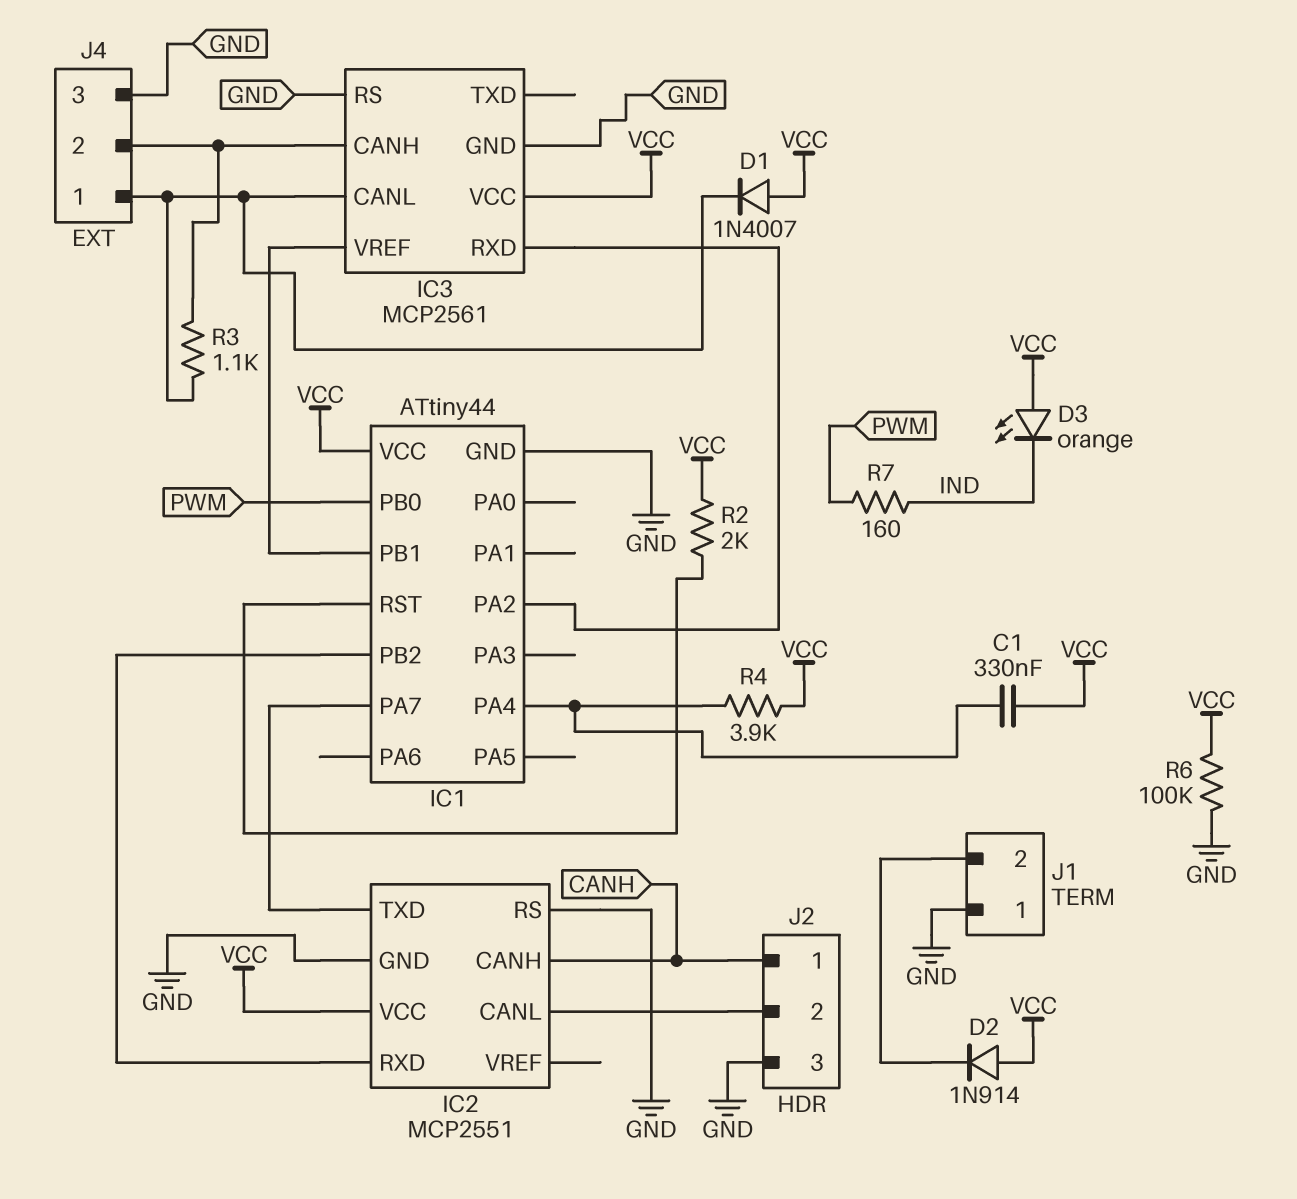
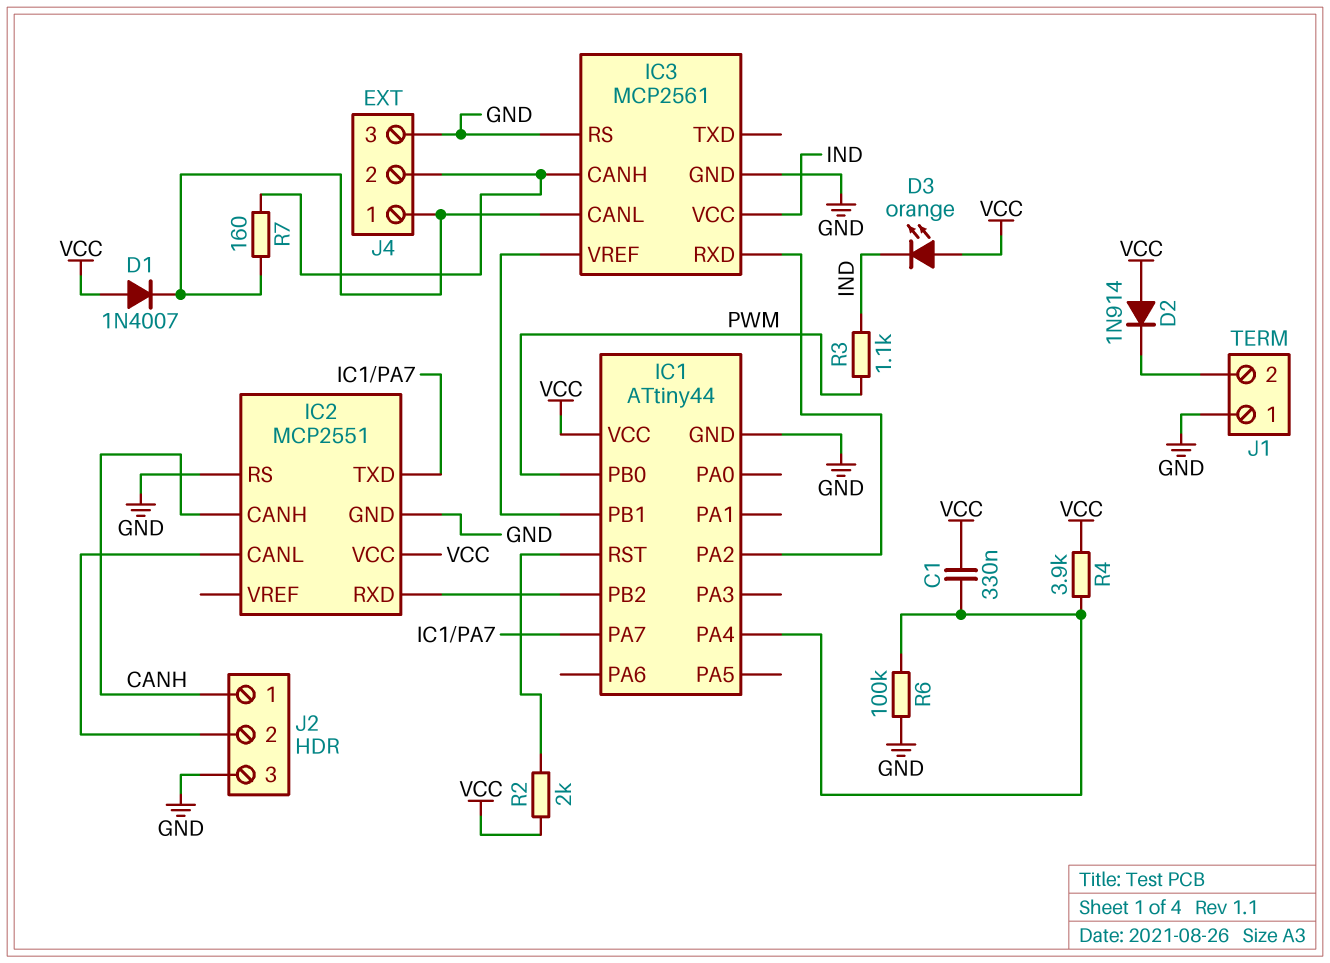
IC3 pin VCC: VCC -> IND
R3: 1.1k (IC3/CANH, IC3/CANL) -> 1.1k (IND, PWM)
R6: 100k (GND, VCC) -> 100k (GND, IC1/PA4)
R7: 160 (IND, PWM) -> 160 (IC3/CANH, IC3/CANL)

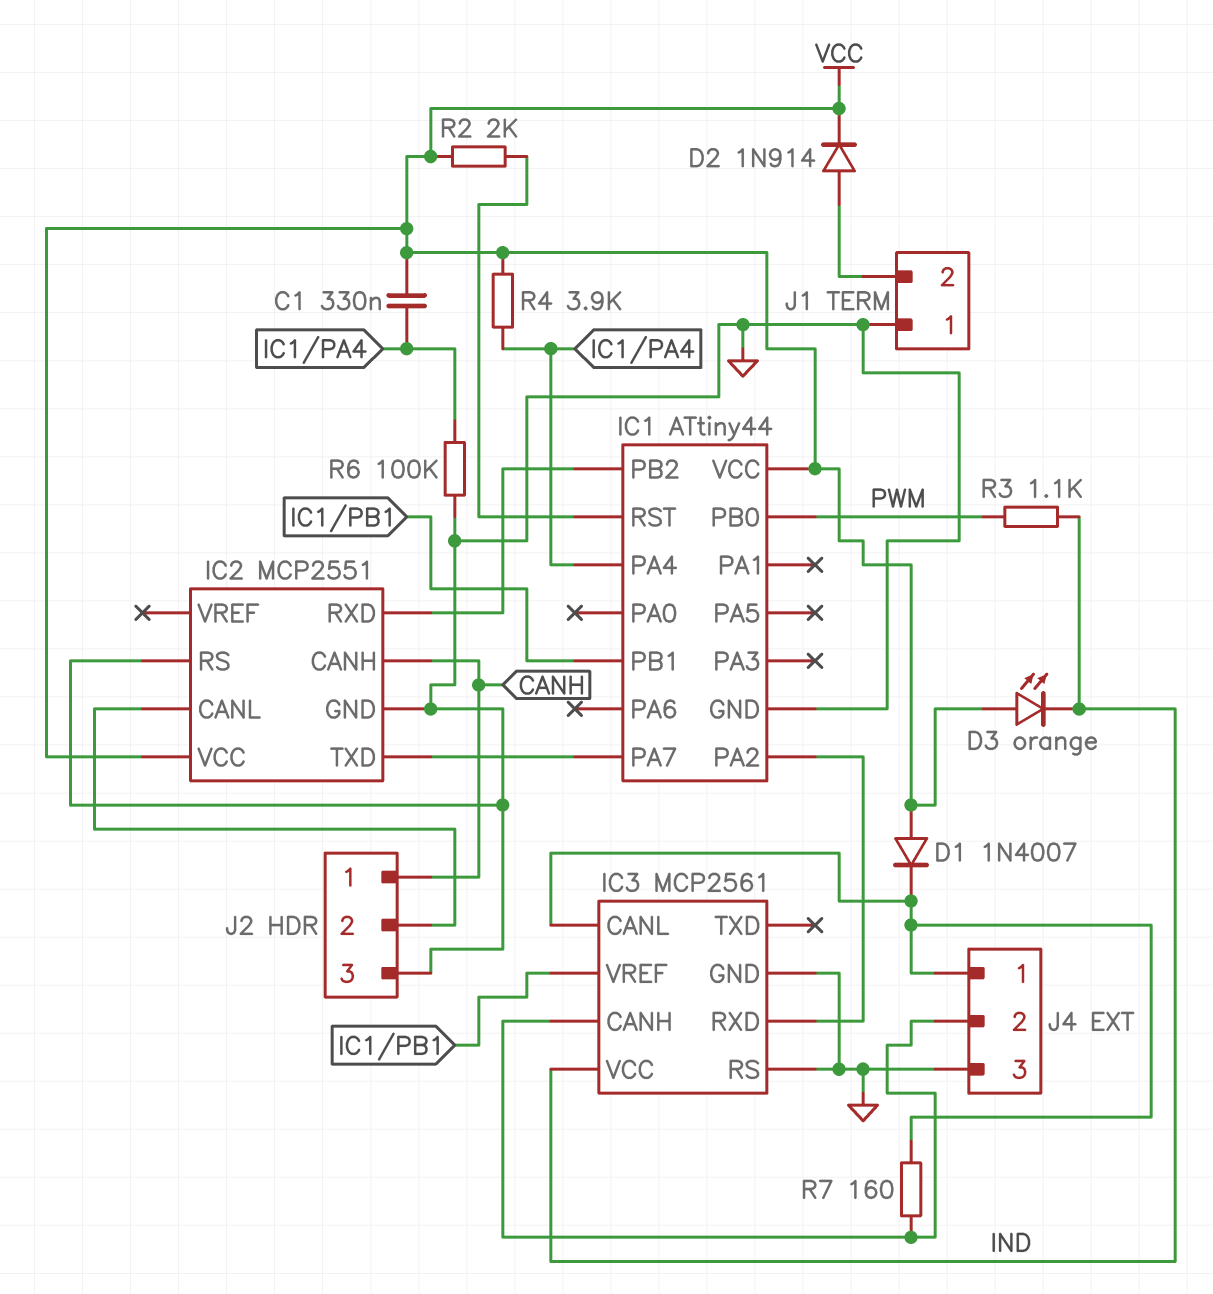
D2: diode 1N914 (A VCC, K J1/2) -> diode 1N914 (A J1/2, K VCC)

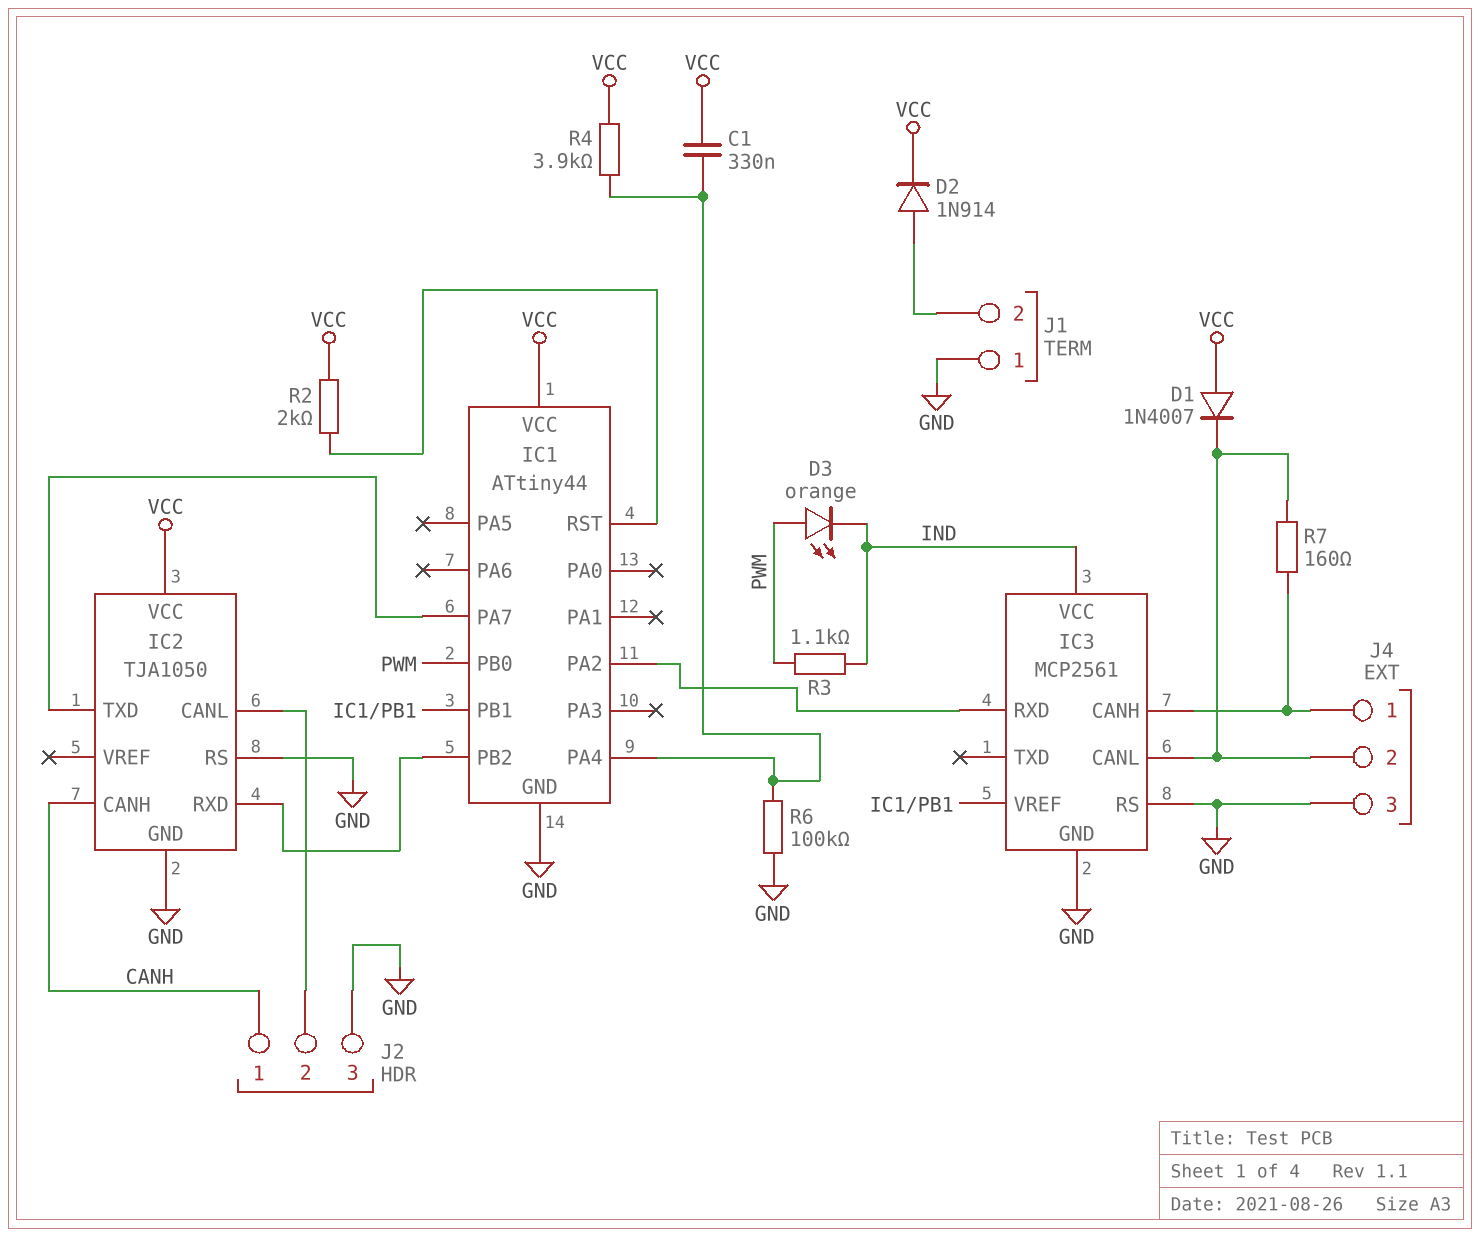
D3: LED orange (A VCC, K IND) -> LED orange (A PWM, K IND)
IC2: MCP2551 -> TJA1050
J4 pin 1: IC3/CANL -> IC3/CANH
J4 pin 2: IC3/CANH -> IC3/CANL

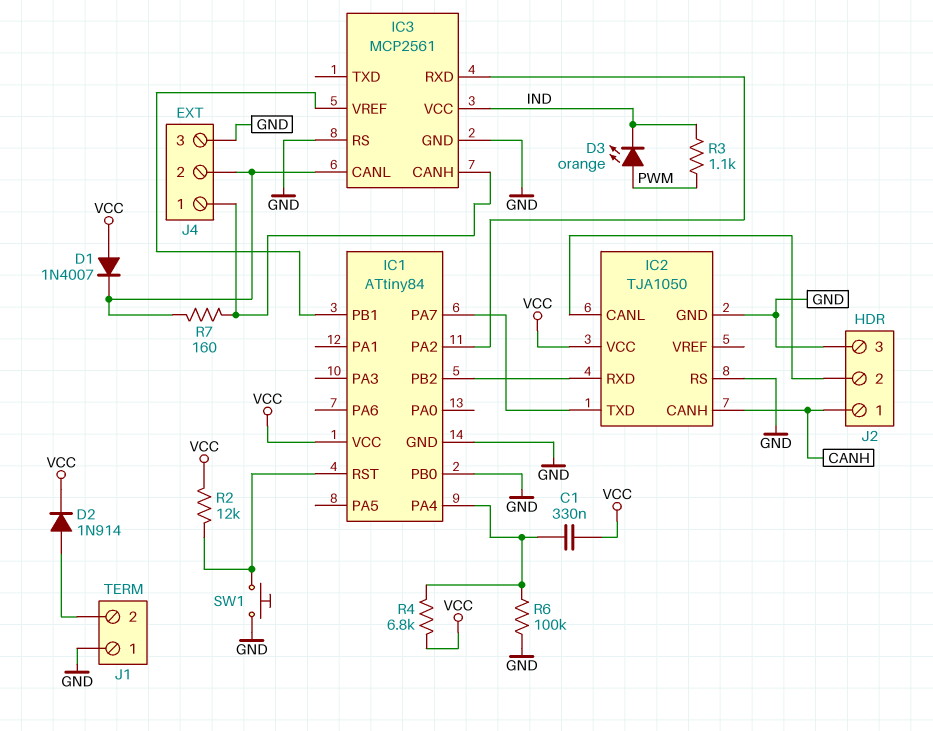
IC1: ATtiny44 -> ATtiny84
IC1 pin PB0: PWM -> GND
R2: 2k (IC1/RST, VCC) -> 12k (IC1/RST, VCC)
R4: 3.9k (IC1/PA4, VCC) -> 6.8k (IC1/PA4, VCC)
SW1: none -> button (GND, IC1/RST)

